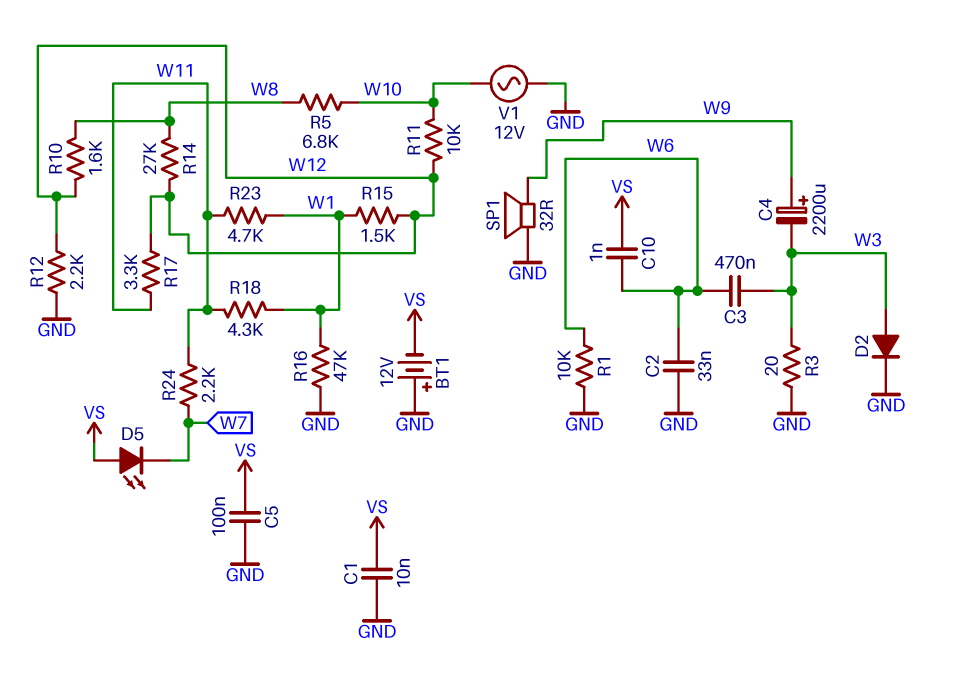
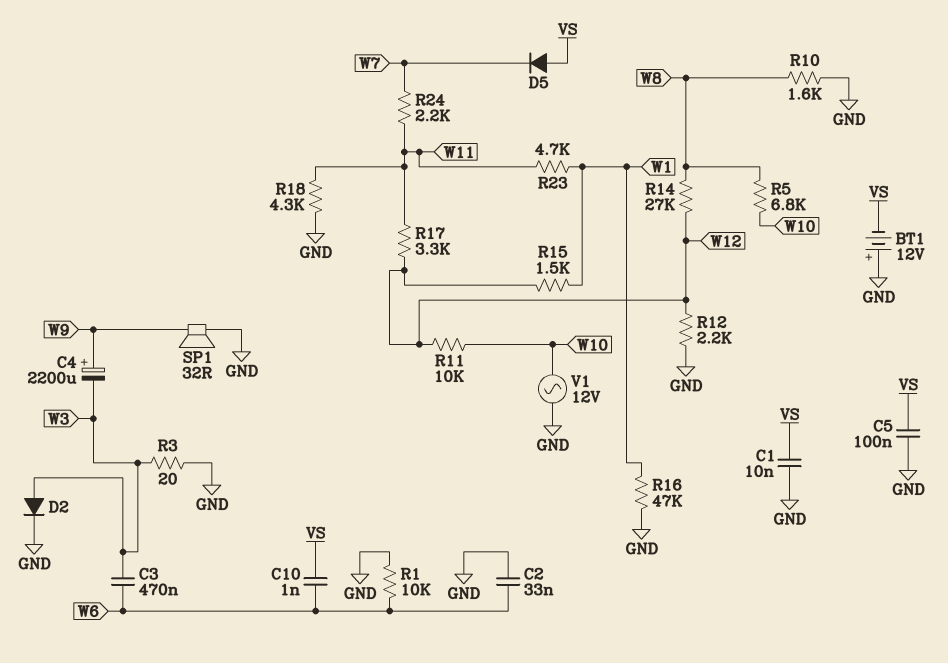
D5: LED (A VS, K W7) -> diode (A VS, K W7)
R10: 1.6k (W8, W12) -> 1.6k (GND, W8)
R18: 4.3k (W1, W11) -> 4.3k (GND, W11)

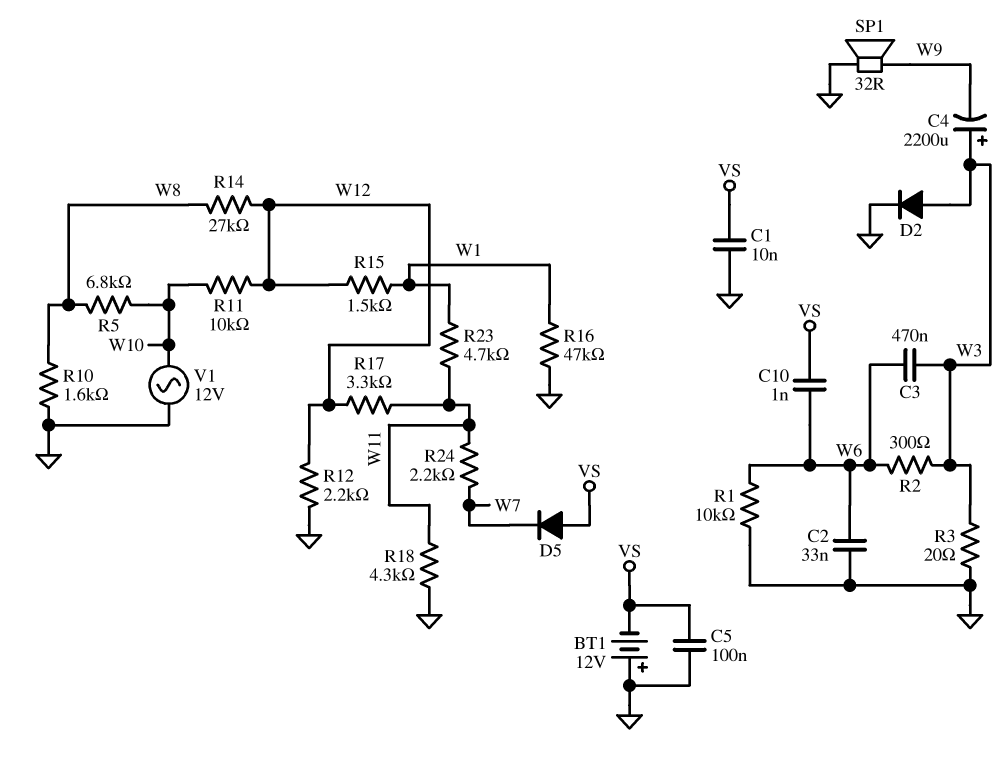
C4: 2200uF (plus W9, minus W3) -> 2200uF (plus W3, minus W9)
R2: none -> 300 (W3, W6)

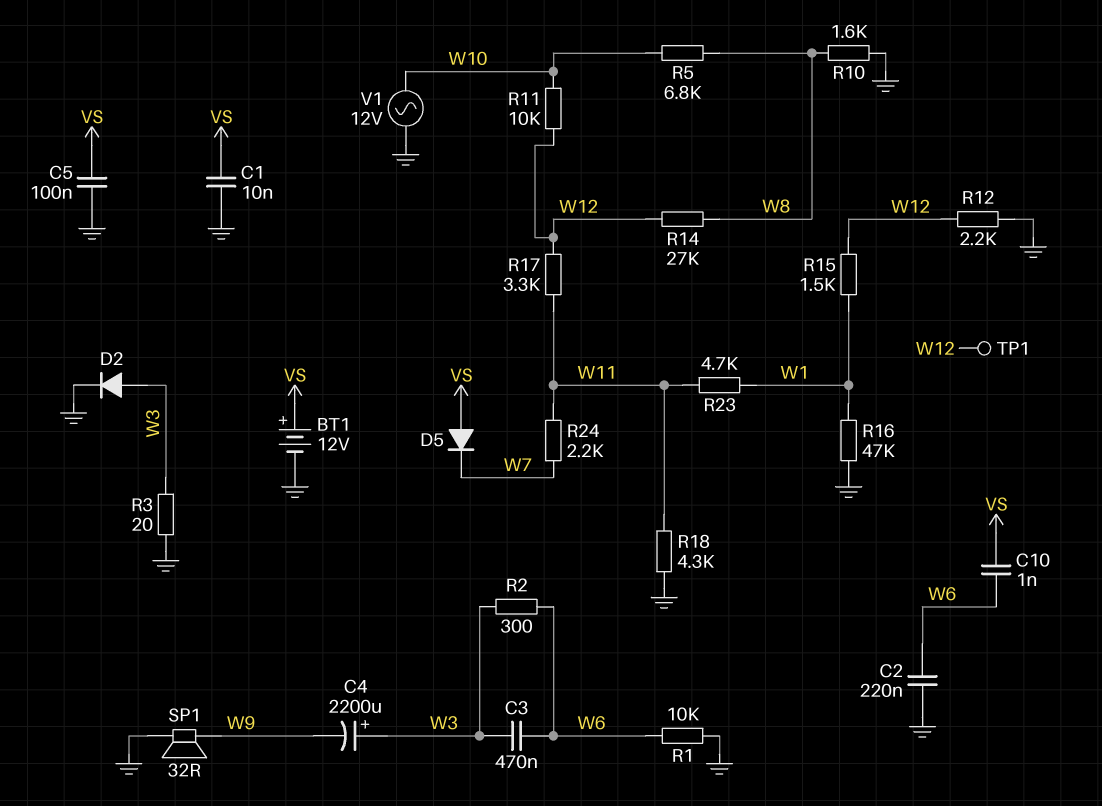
BT1: 12V (plus GND, minus VS) -> 12V (plus VS, minus GND)
C2: 33nF (GND, W6) -> 220nF (GND, W6)
TP1: none -> test point (W12)

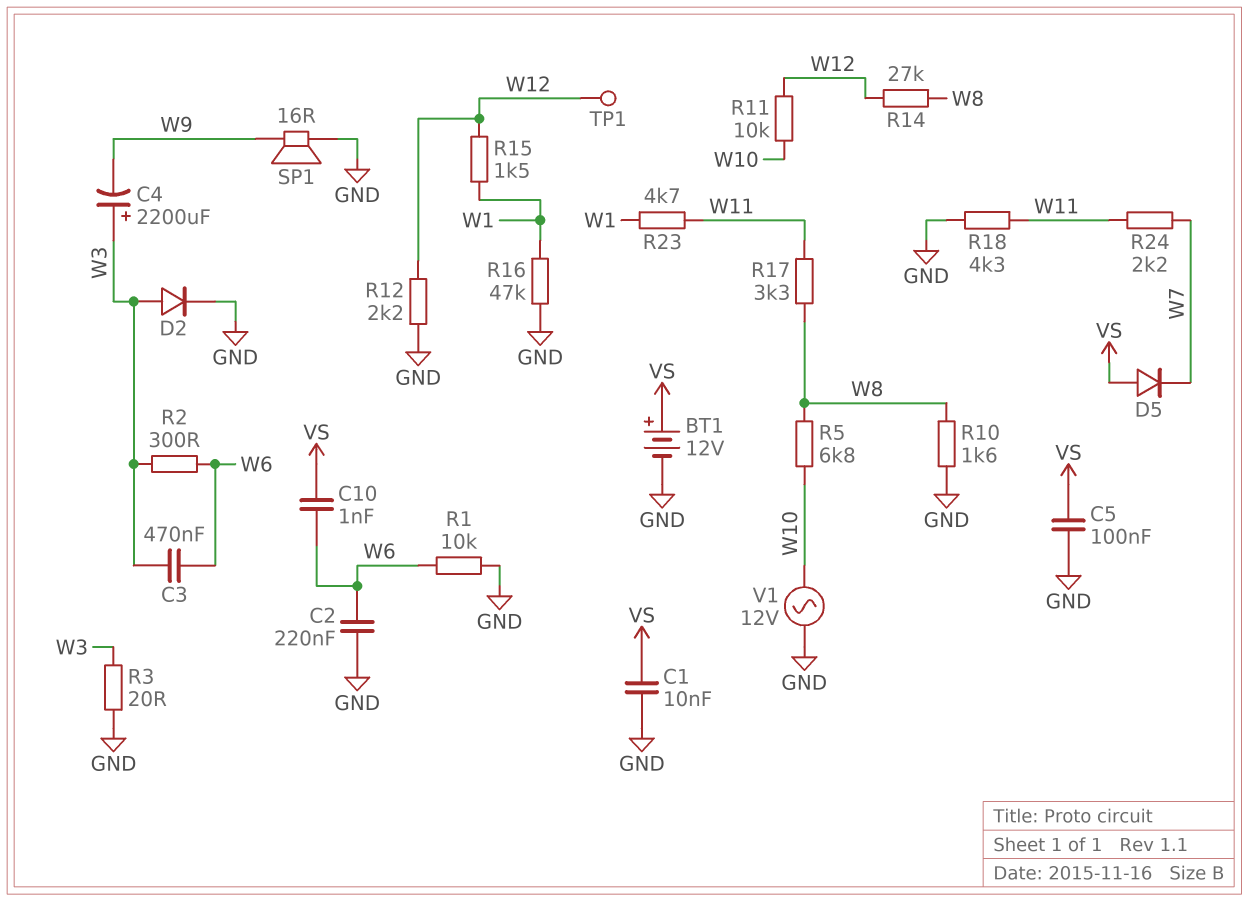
R17: 3.3k (W11, W12) -> 3.3k (W8, W11)
SP1: speaker 32R (GND, W9) -> speaker 16R (GND, W9)

